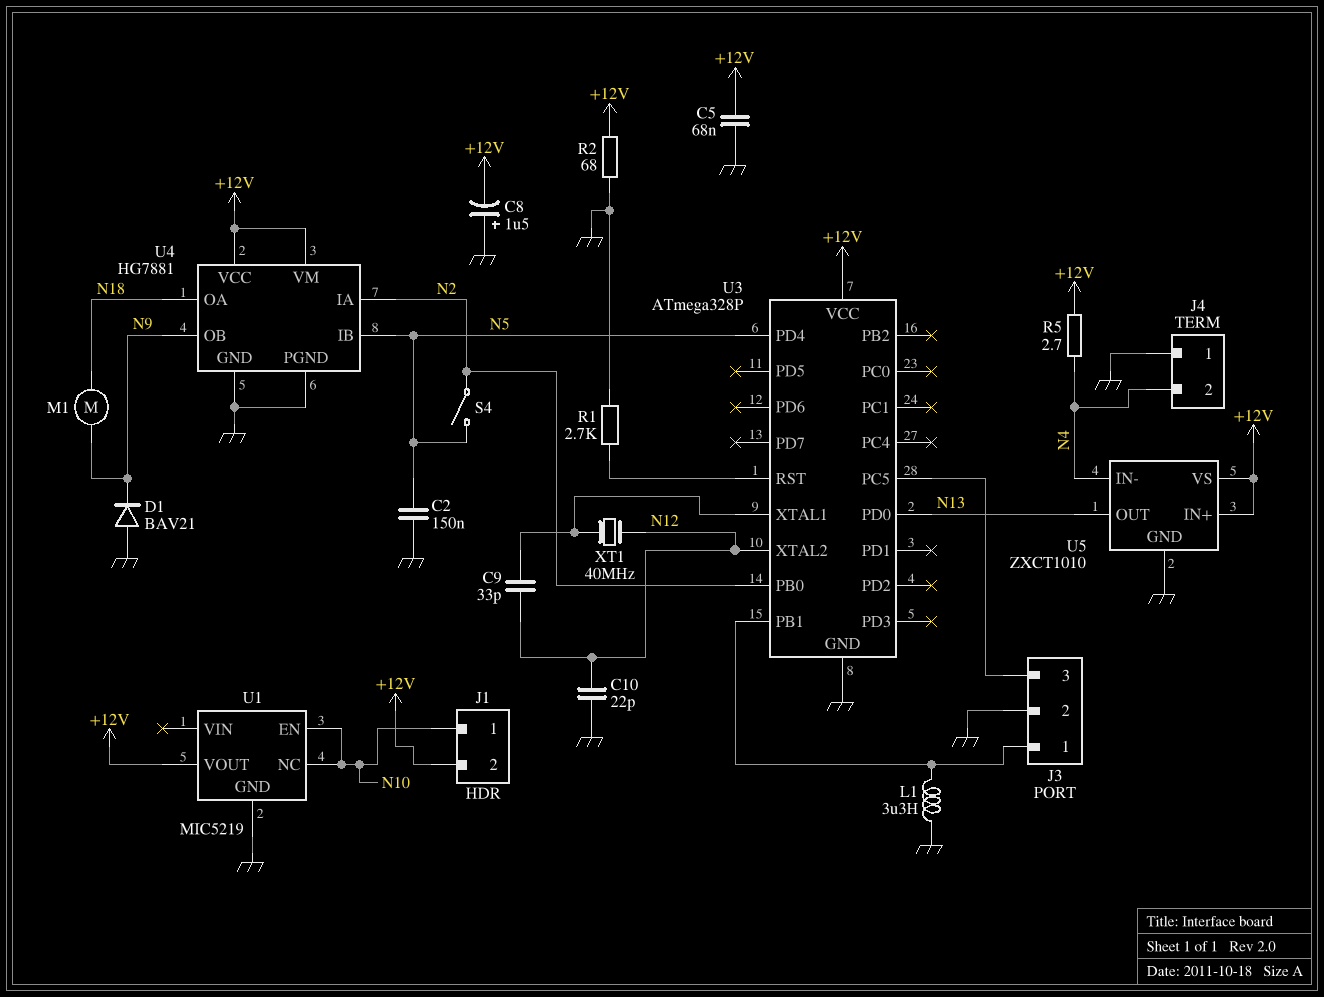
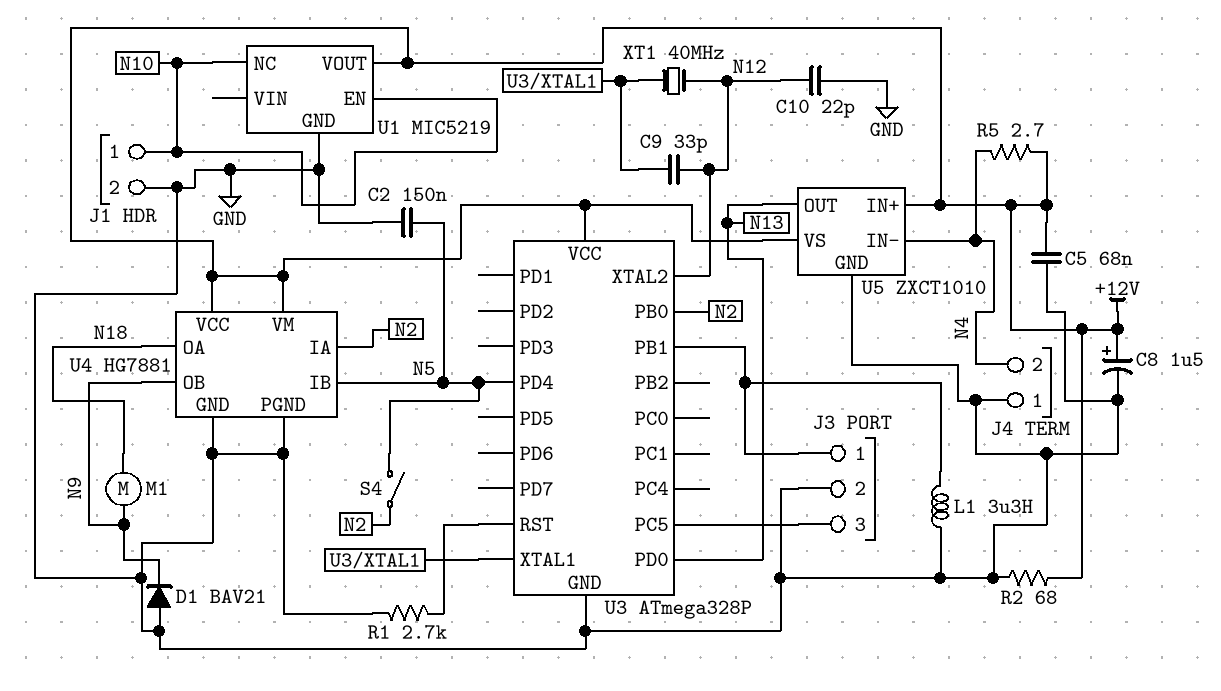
C8: 1.5uF (plus GND, minus +12V) -> 1.5uF (plus +12V, minus GND)
J1 pin 2: +12V -> GND

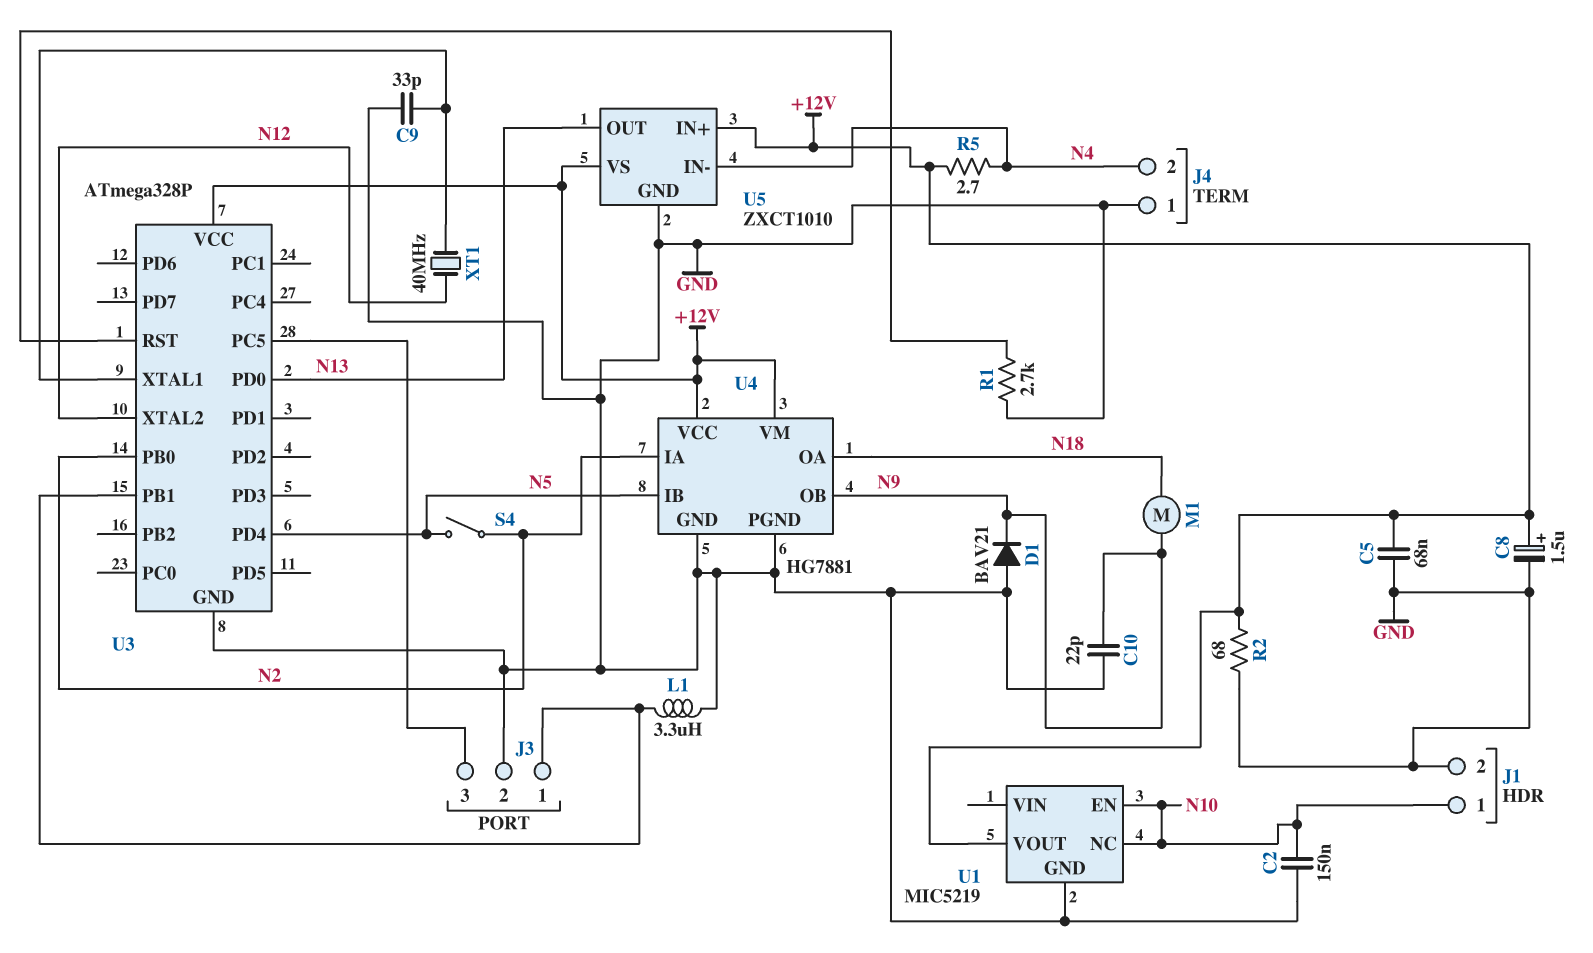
C2: 150nF (GND, N5) -> 150nF (GND, N10)
C9: 33pF (N12, U3/XTAL1) -> 33pF (GND, U3/XTAL1)
C10: 22pF (GND, N12) -> 22pF (GND, N9)

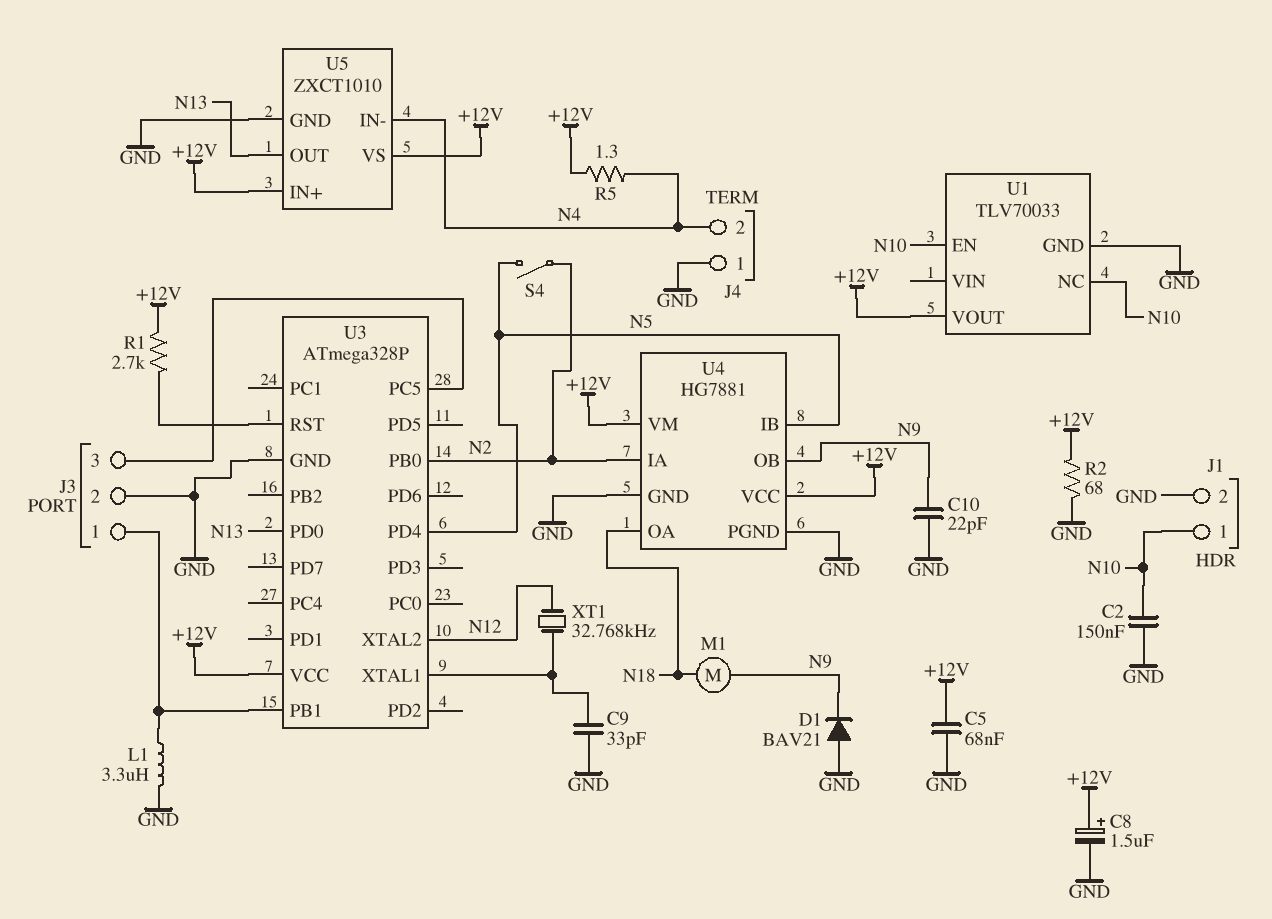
R1: 2.7k (GND, U3/RST) -> 2.7k (+12V, U3/RST)
R5: 2.7 (+12V, N4) -> 1.3 (+12V, N4)
U1: MIC5219 -> TLV70033
XT1: 40MHz (N12, U3/XTAL1) -> 32.768kHz (N12, U3/XTAL1)

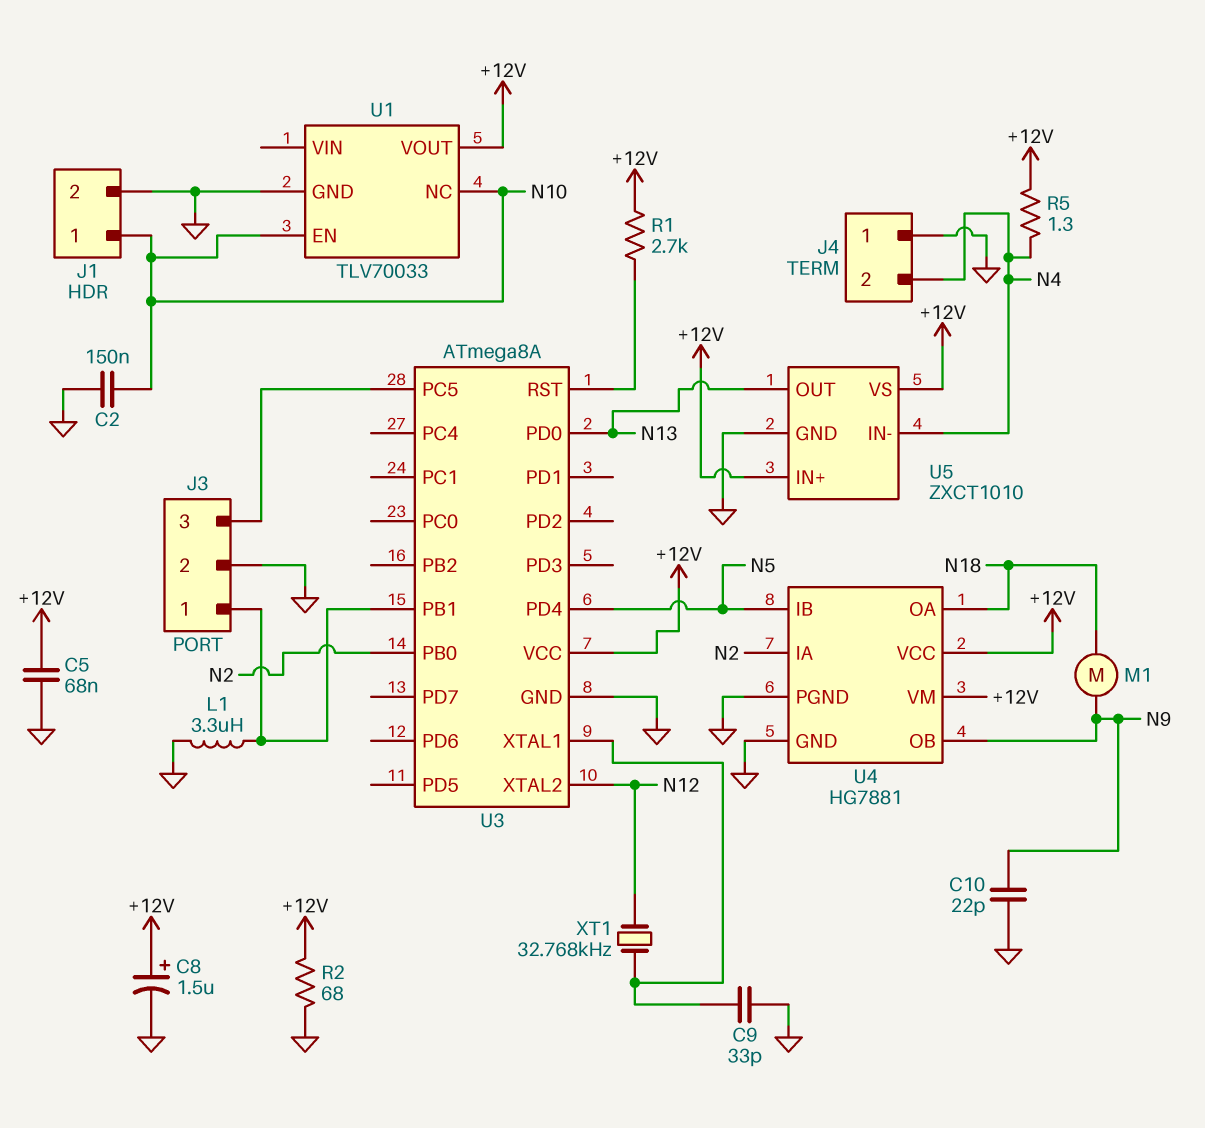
D1: diode BAV21 (A GND, K N9) -> none
S4: switch (N2, N5) -> none
U3: ATmega328P -> ATmega8A

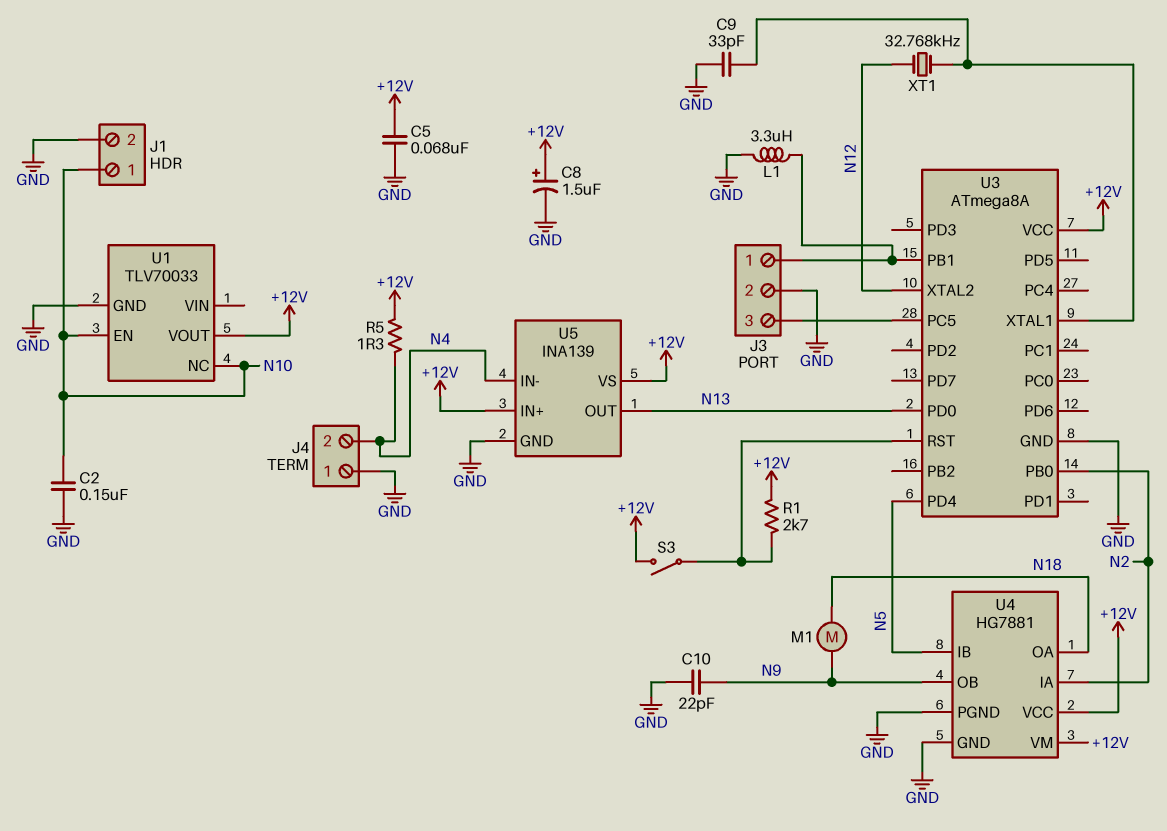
R2: 68 (+12V, GND) -> none
S3: none -> switch (+12V, U3/RST)
U5: ZXCT1010 -> INA139

